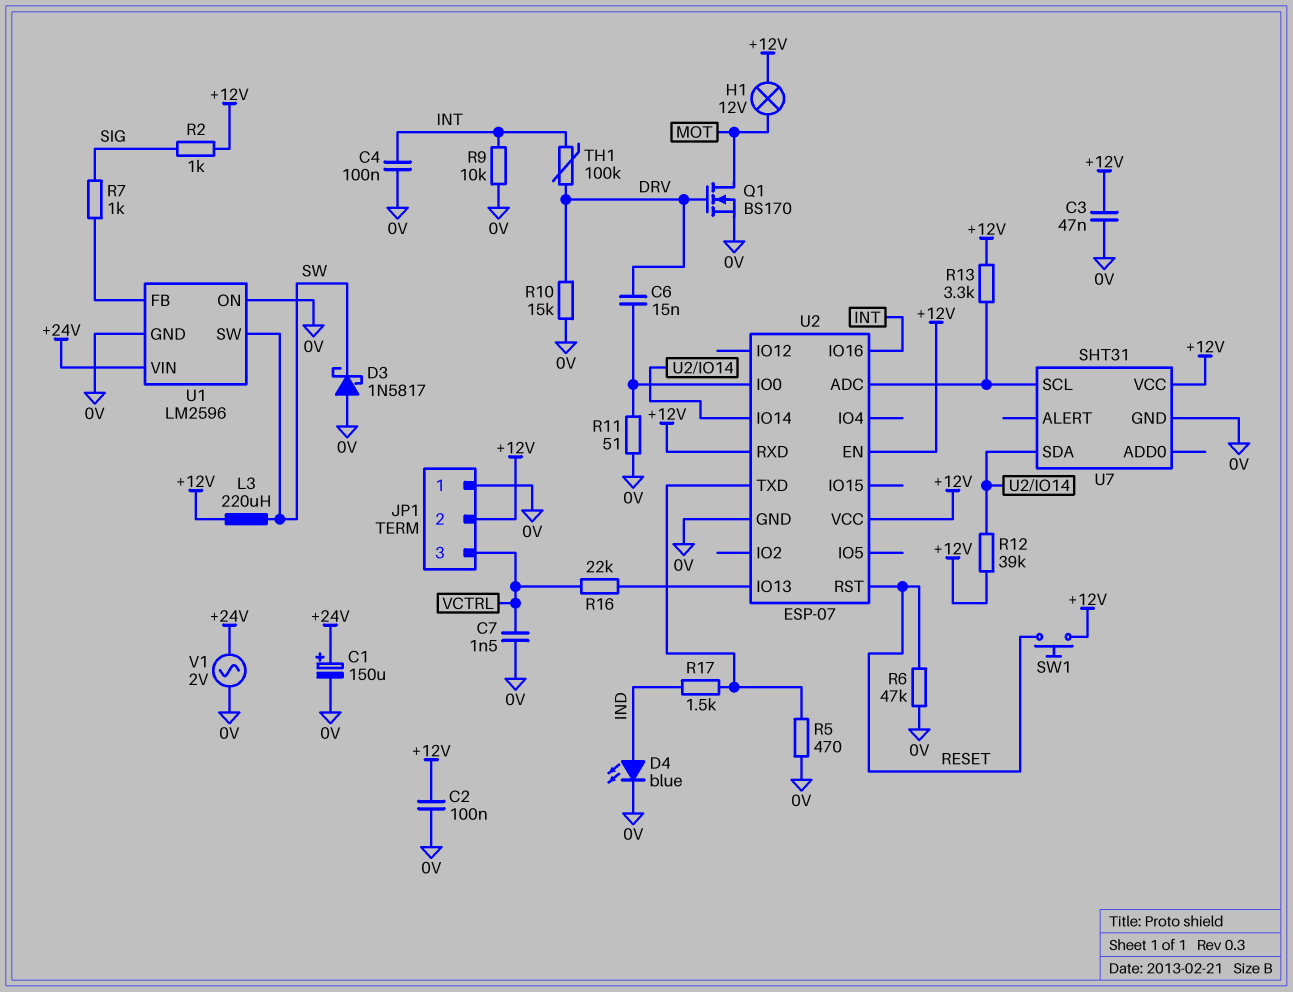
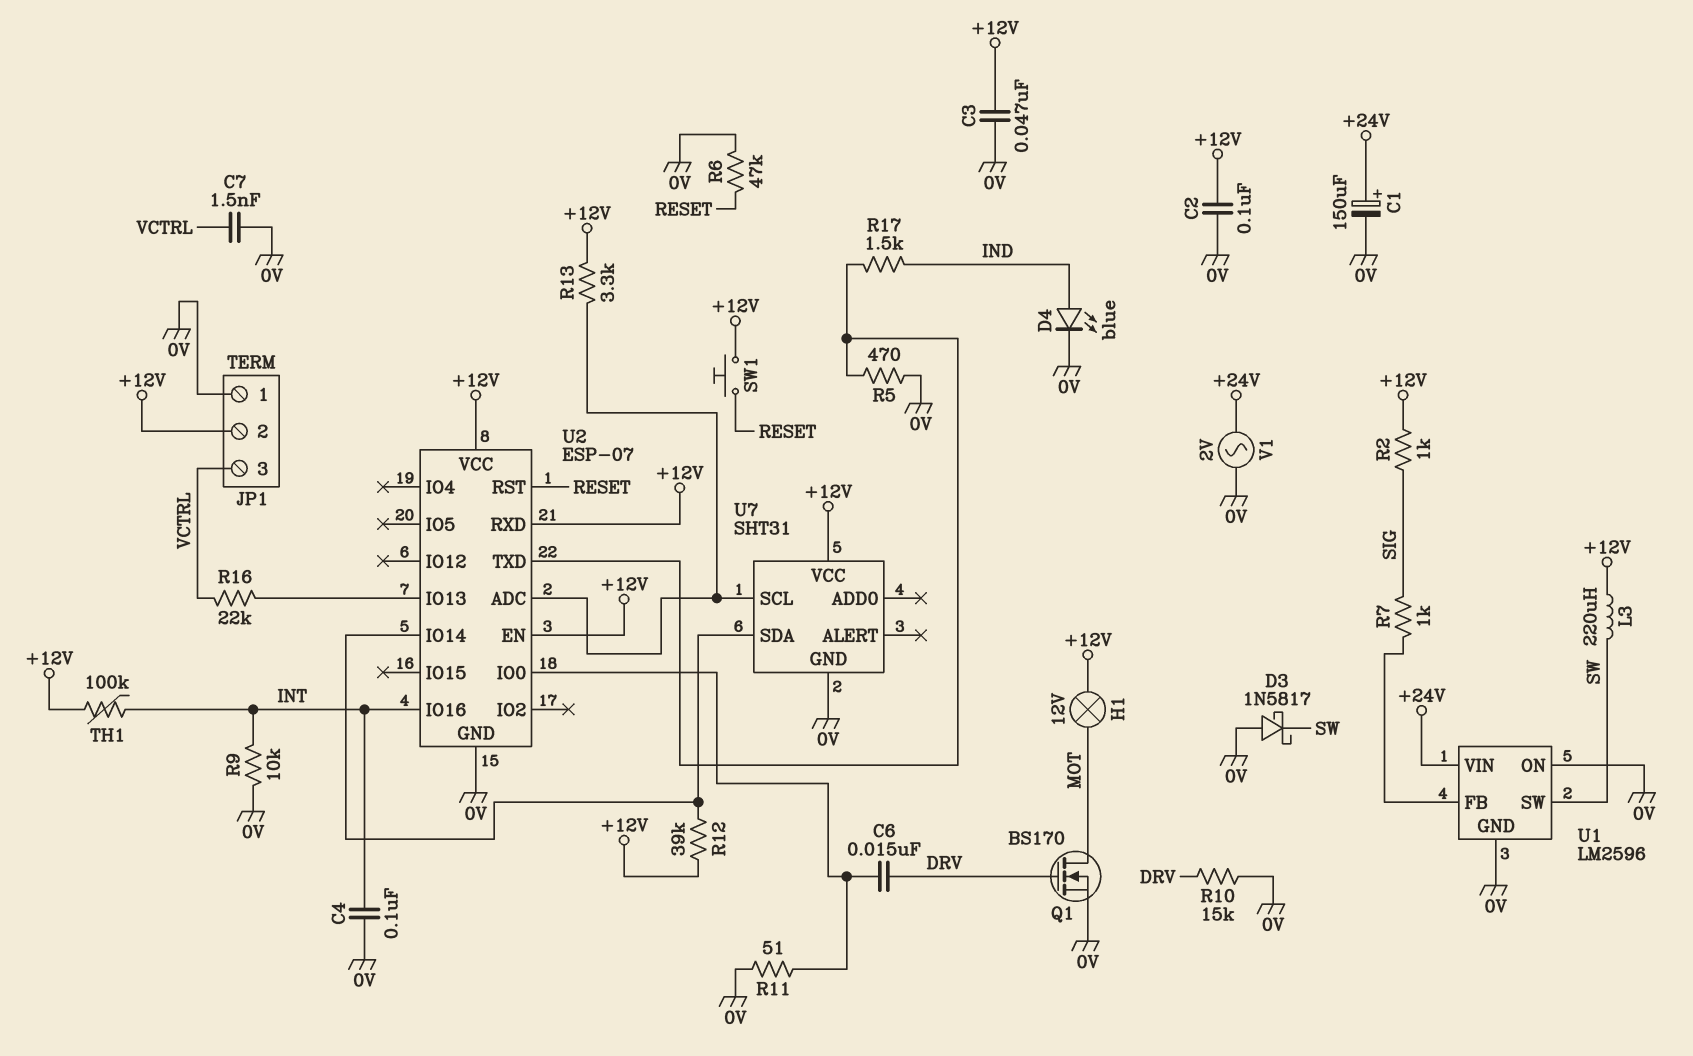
TH1: 100k (DRV, INT) -> 100k (+12V, INT)

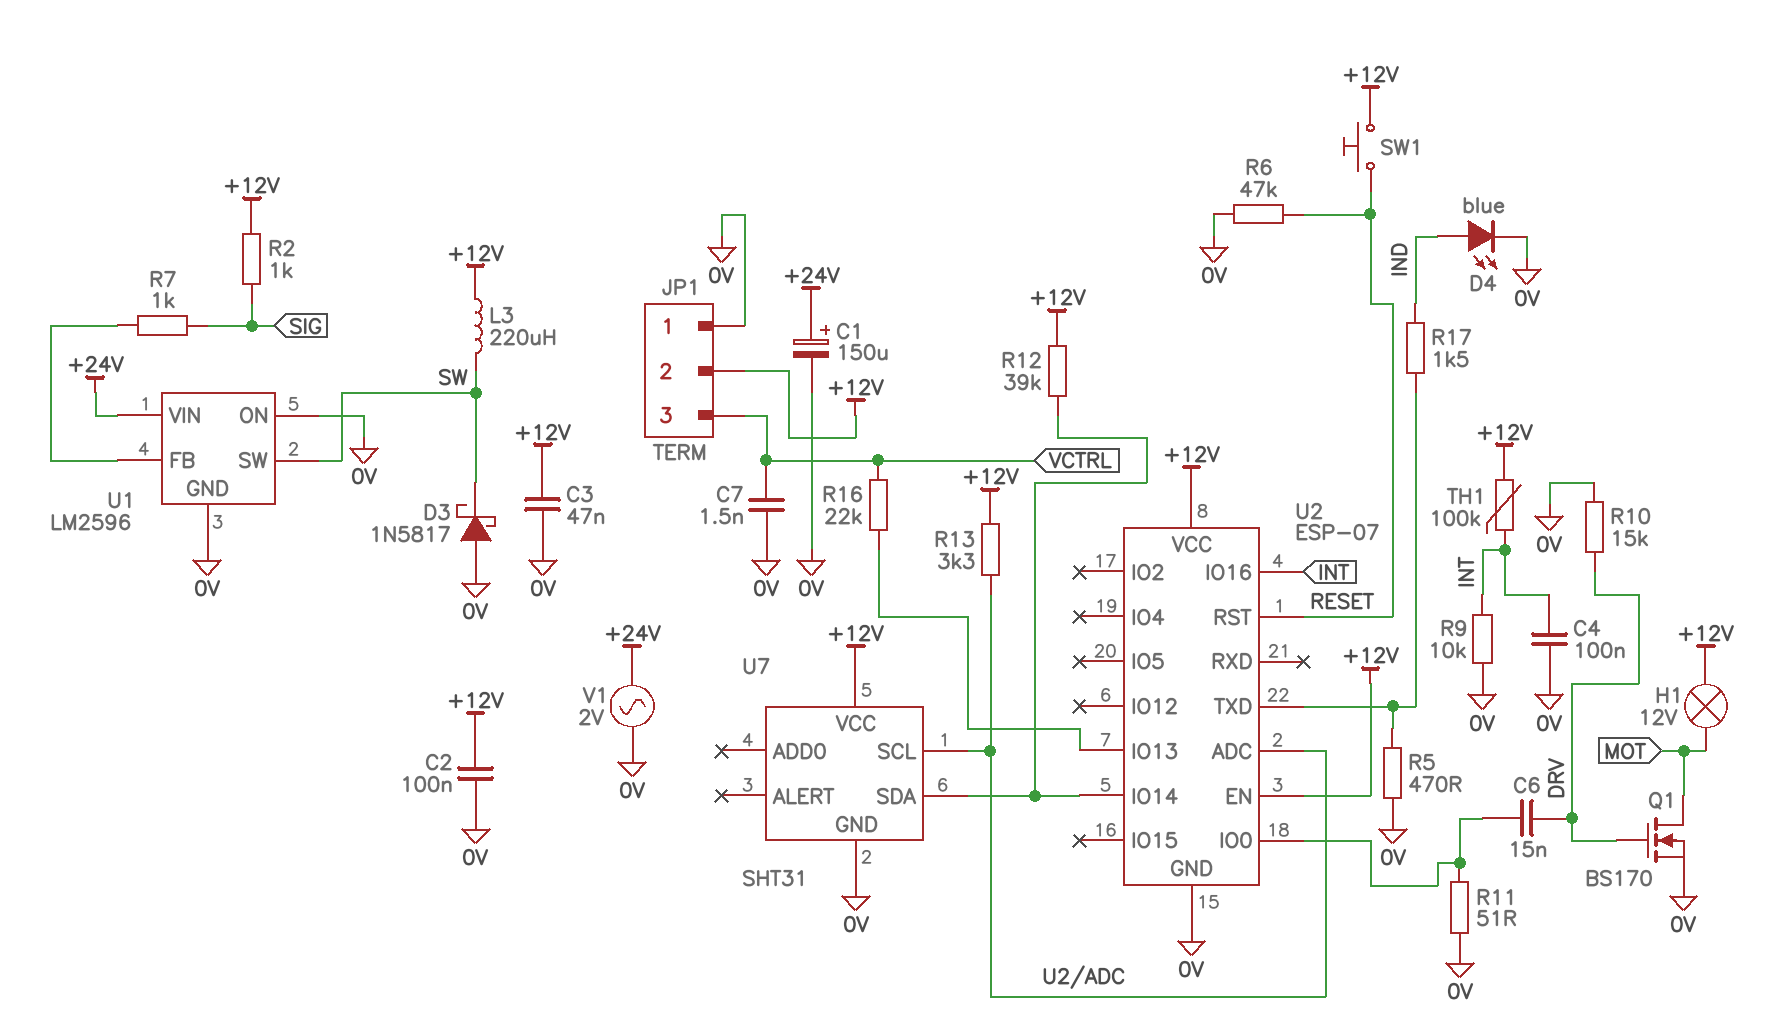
U2 pin RXD: +12V -> none

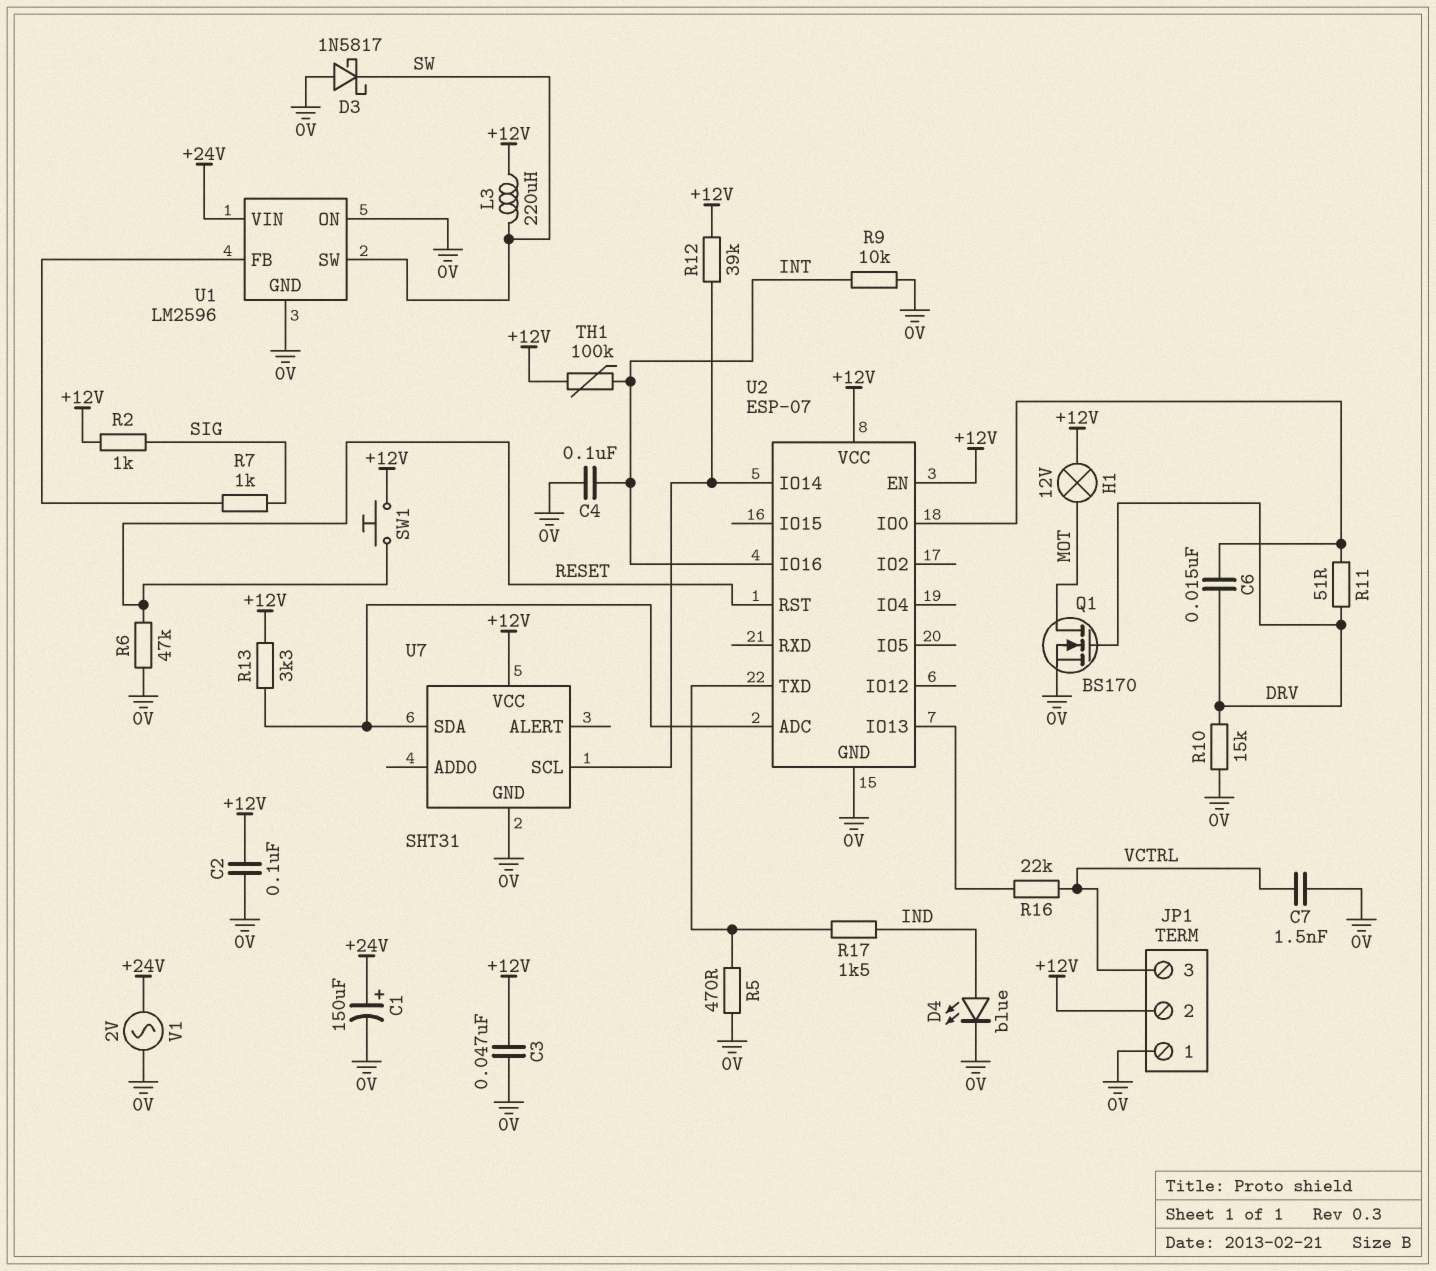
R11: 51 (0V, U2/IO0) -> 51 (DRV, U2/IO0)
U7 pin SCL: U2/ADC -> U2/IO14
U7 pin SDA: U2/IO14 -> U2/ADC

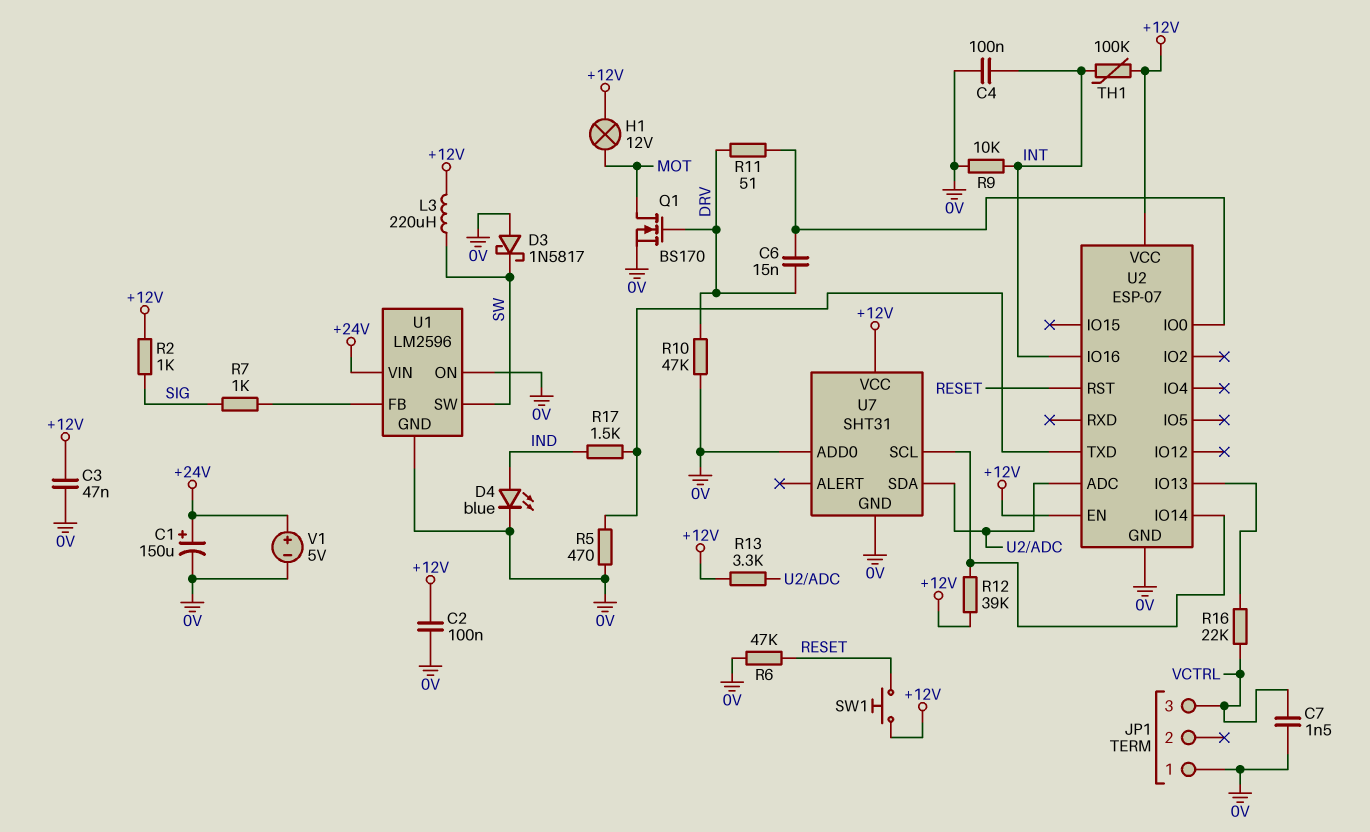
JP1 pin 2: +12V -> none
R10: 15k (0V, DRV) -> 47k (0V, DRV)
U7 pin ADD0: none -> 0V
V1: AC 2V (+24V, 0V) -> 5V (plus +24V, minus 0V)

